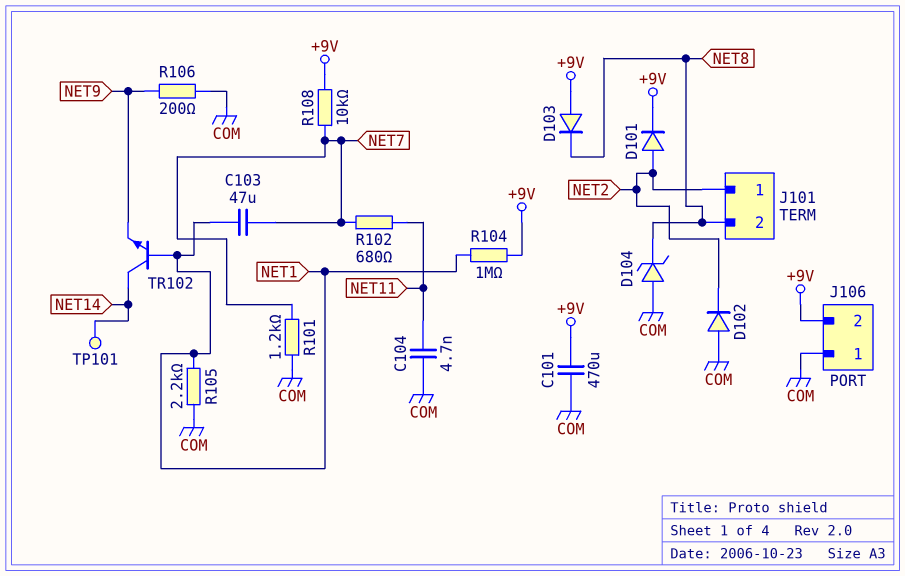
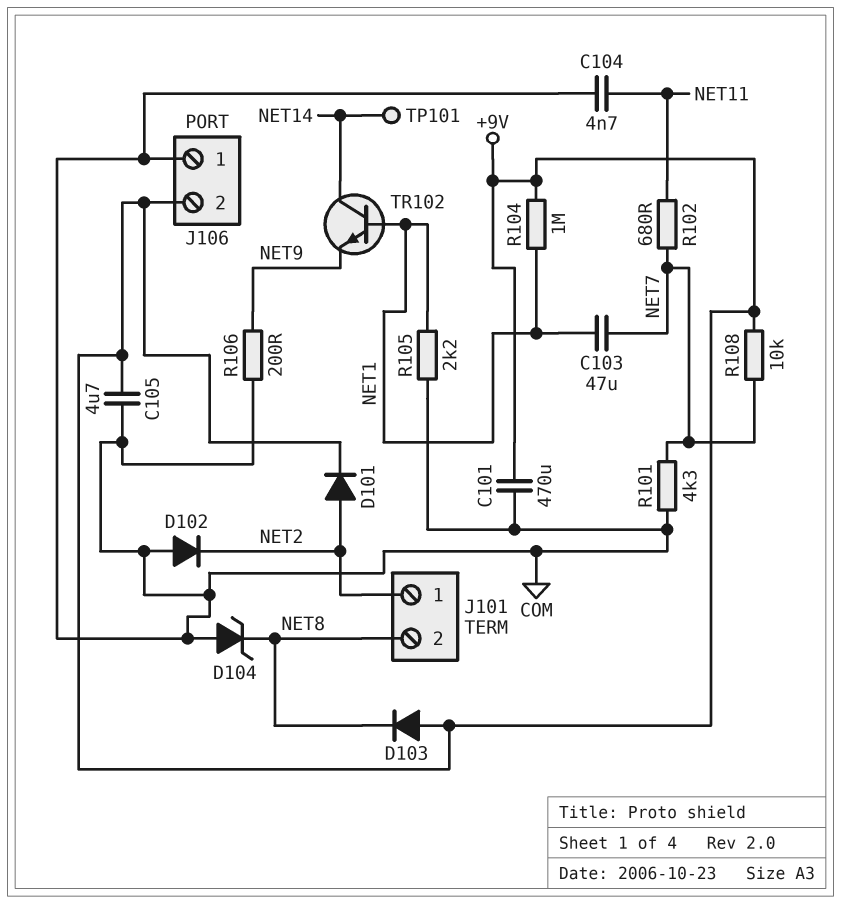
C105: none -> 4.7uF (+9V, COM)
R101: 1.2k (COM, NET7) -> 4.3k (COM, NET7)

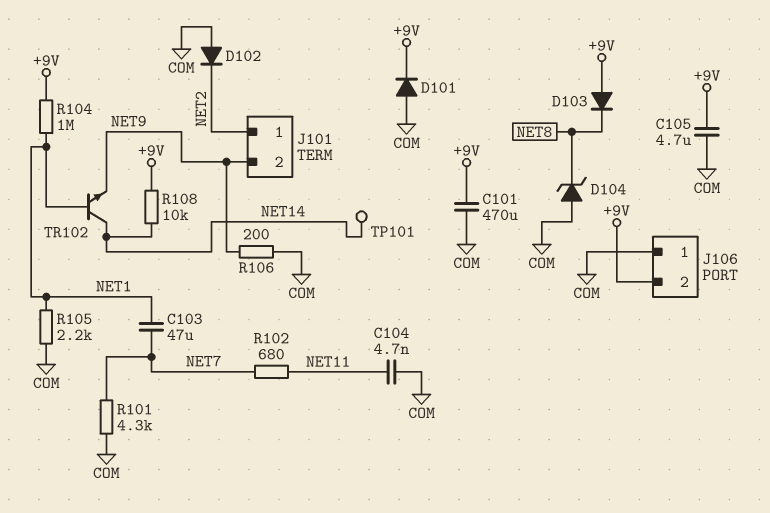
D101: diode (A NET2, K +9V) -> diode (A COM, K +9V)
J101 pin 2: NET8 -> NET9
R108: 10k (+9V, NET7) -> 10k (+9V, NET14)

